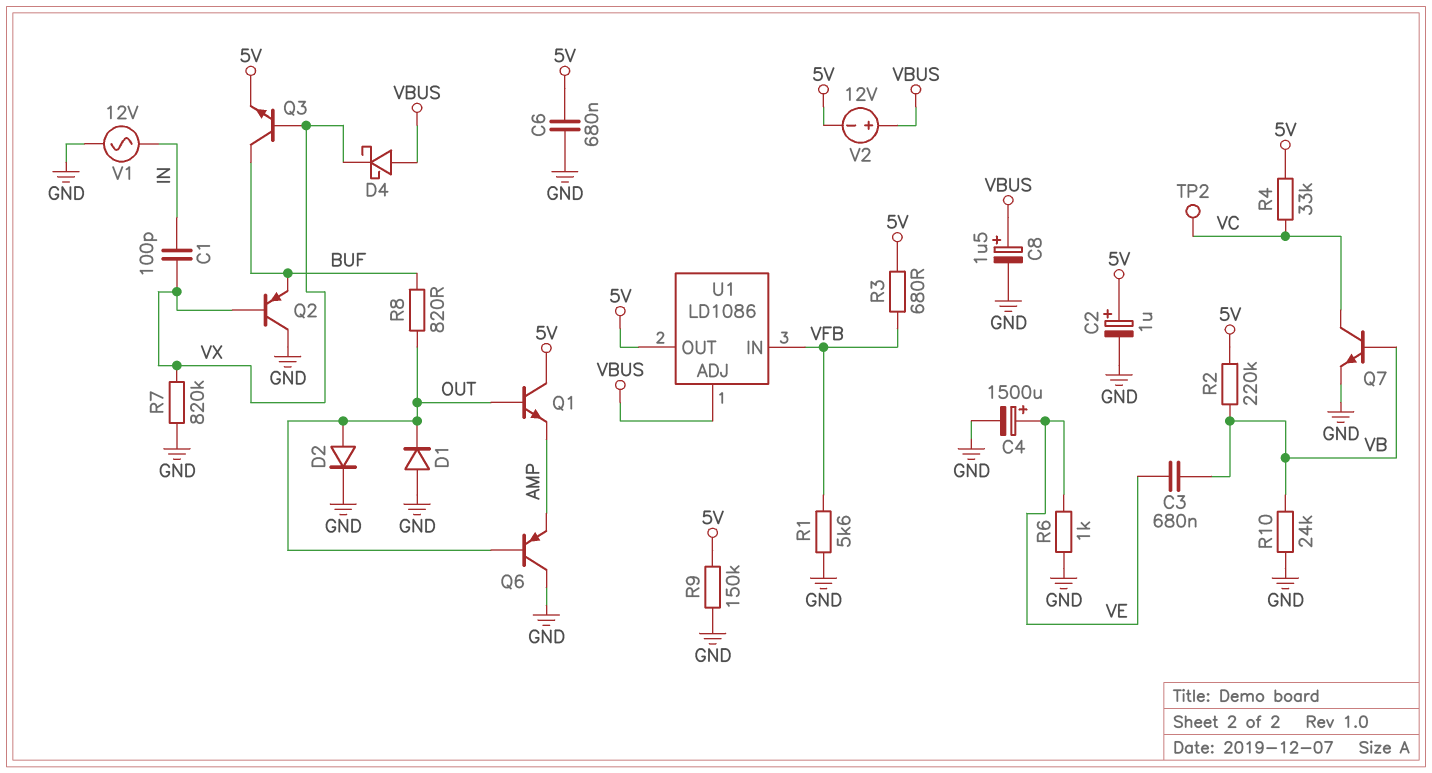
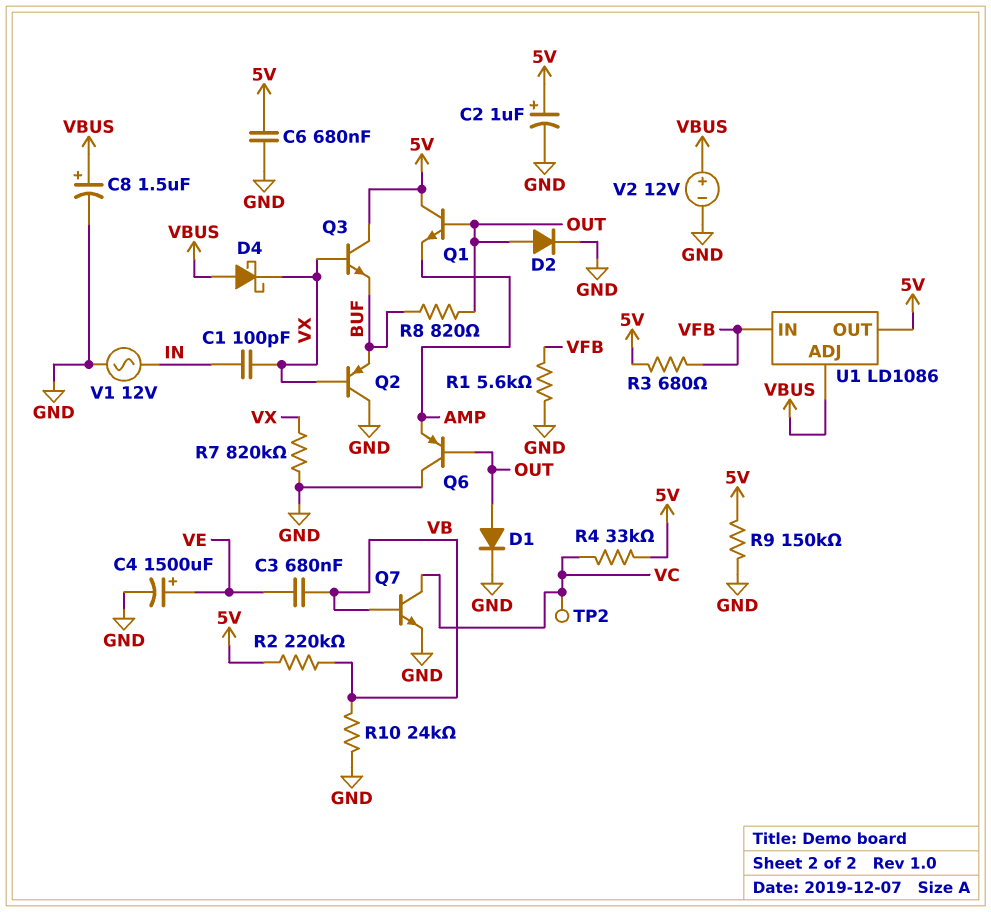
D1: diode (A GND, K OUT) -> diode (A OUT, K GND)
Q3: NPN (B VX, C BUF, E 5V) -> NPN (B VX, C 5V, E BUF)
R6: 1k (GND, VE) -> none
V2: 12V (plus VBUS, minus 5V) -> 12V (plus VBUS, minus GND)

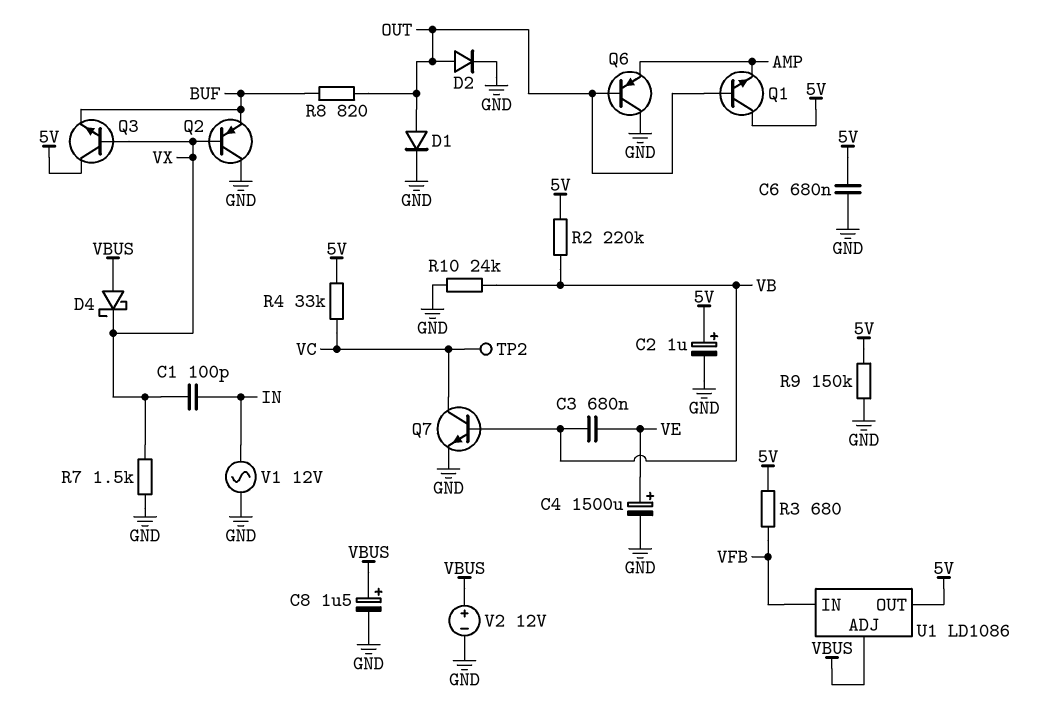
R1: 5.6k (GND, VFB) -> none
R7: 820k (GND, VX) -> 1.5k (GND, VX)

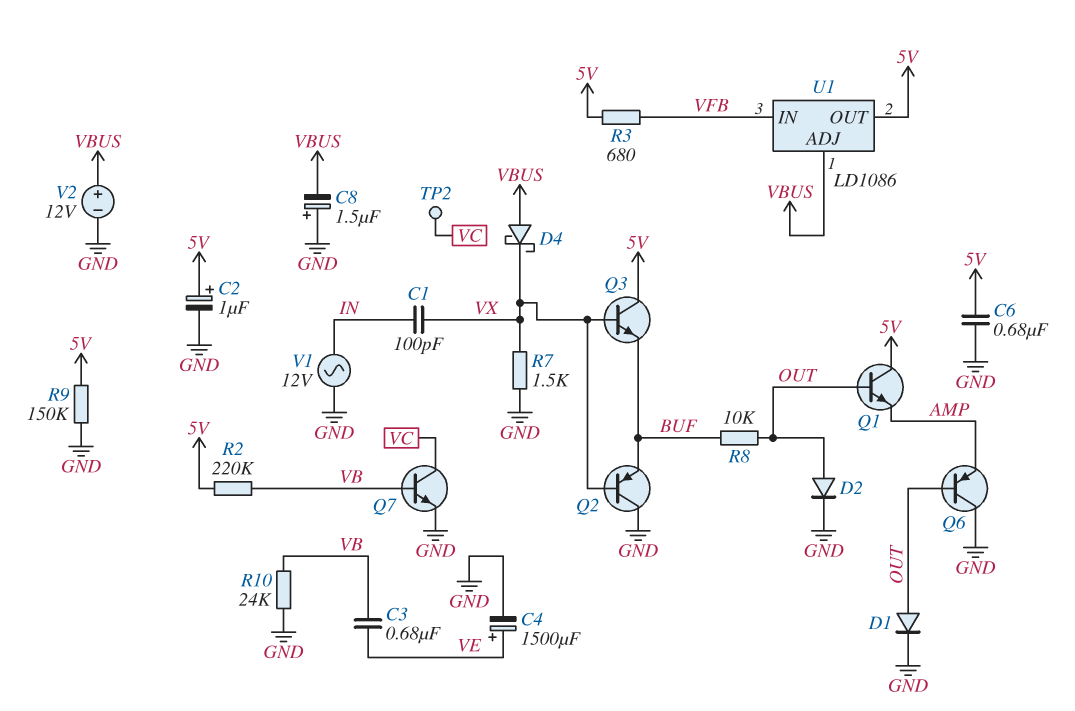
C8: 1.5uF (plus VBUS, minus GND) -> 1.5uF (plus GND, minus VBUS)
R4: 33k (5V, VC) -> none
R8: 820 (BUF, OUT) -> 10k (BUF, OUT)

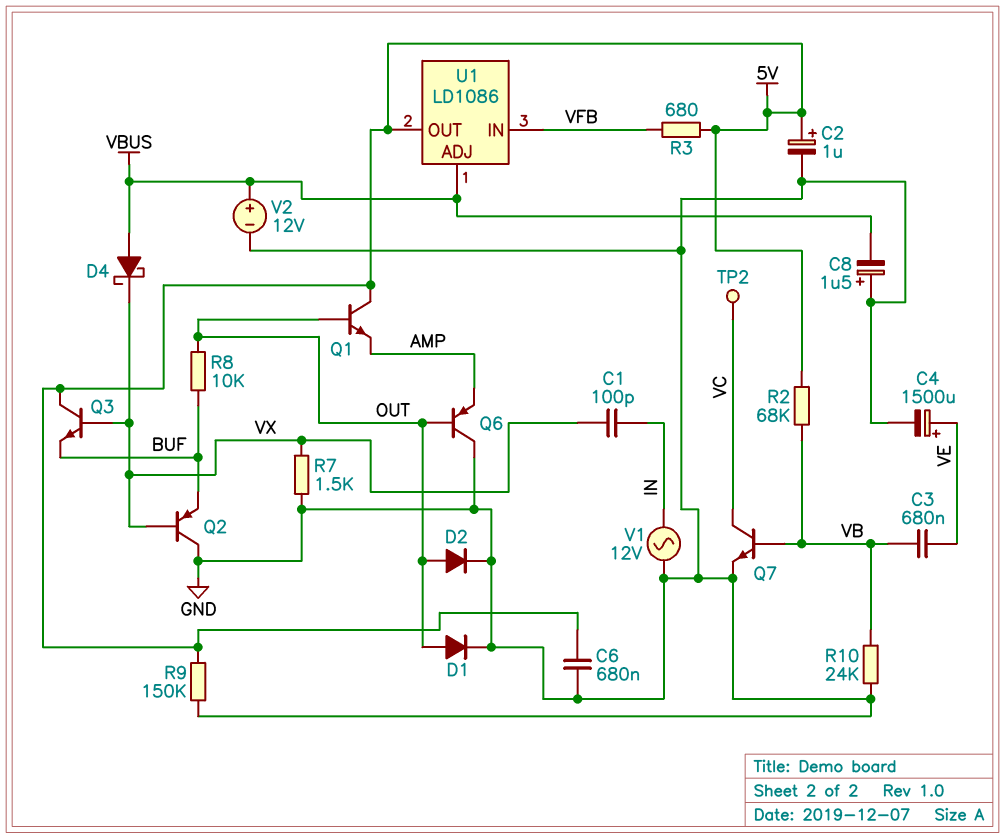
R2: 220k (5V, VB) -> 68k (5V, VB)

